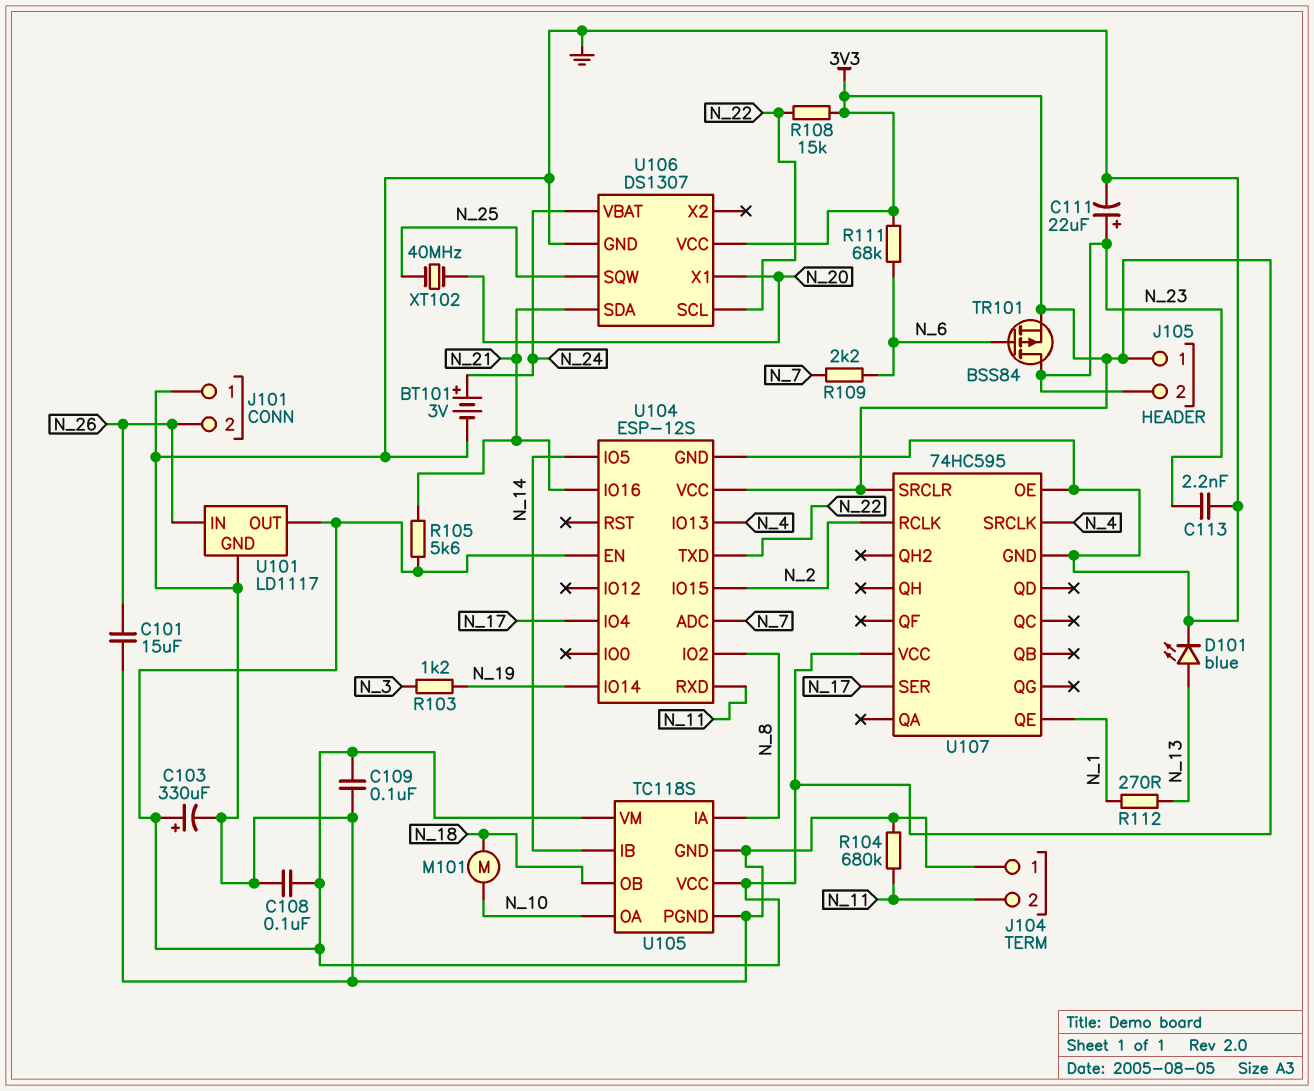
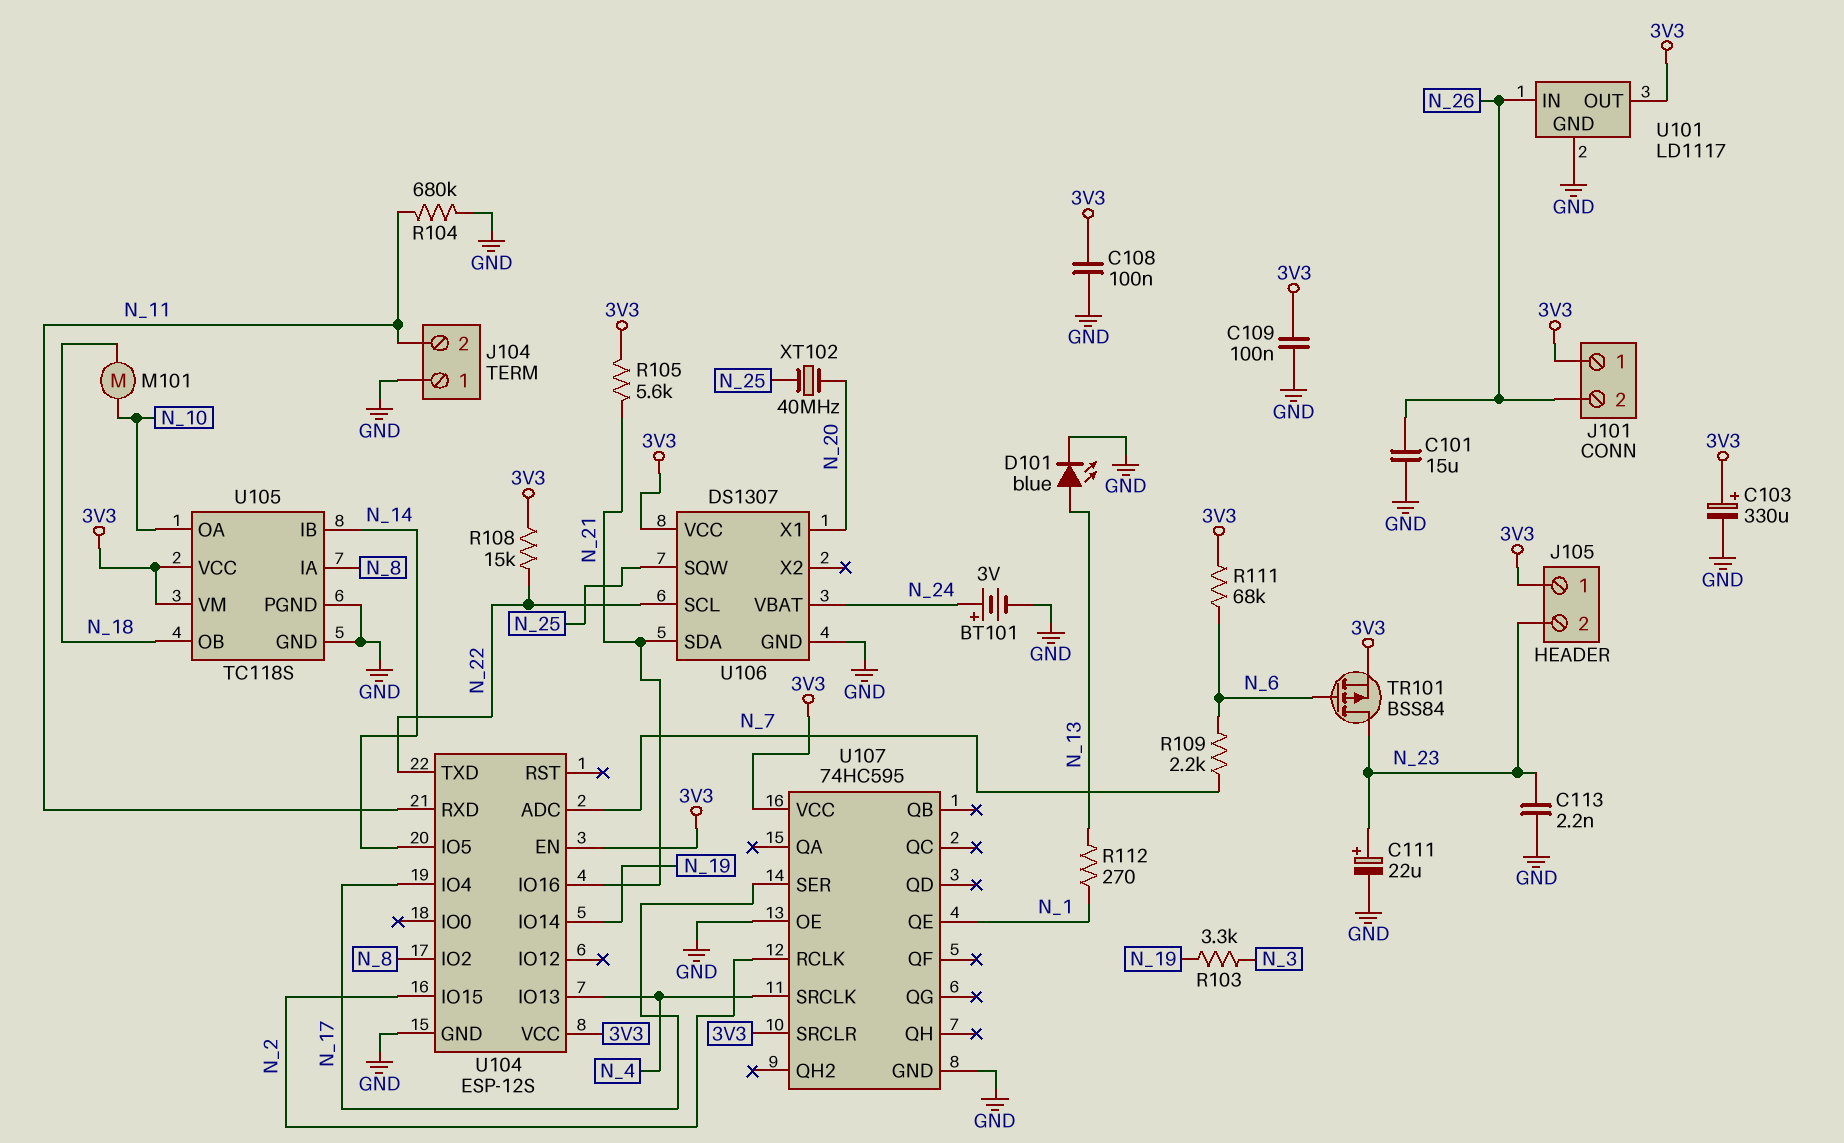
J101 pin 1: GND -> 3V3
R103: 1.2k (N_3, N_19) -> 3.3k (N_3, N_19)

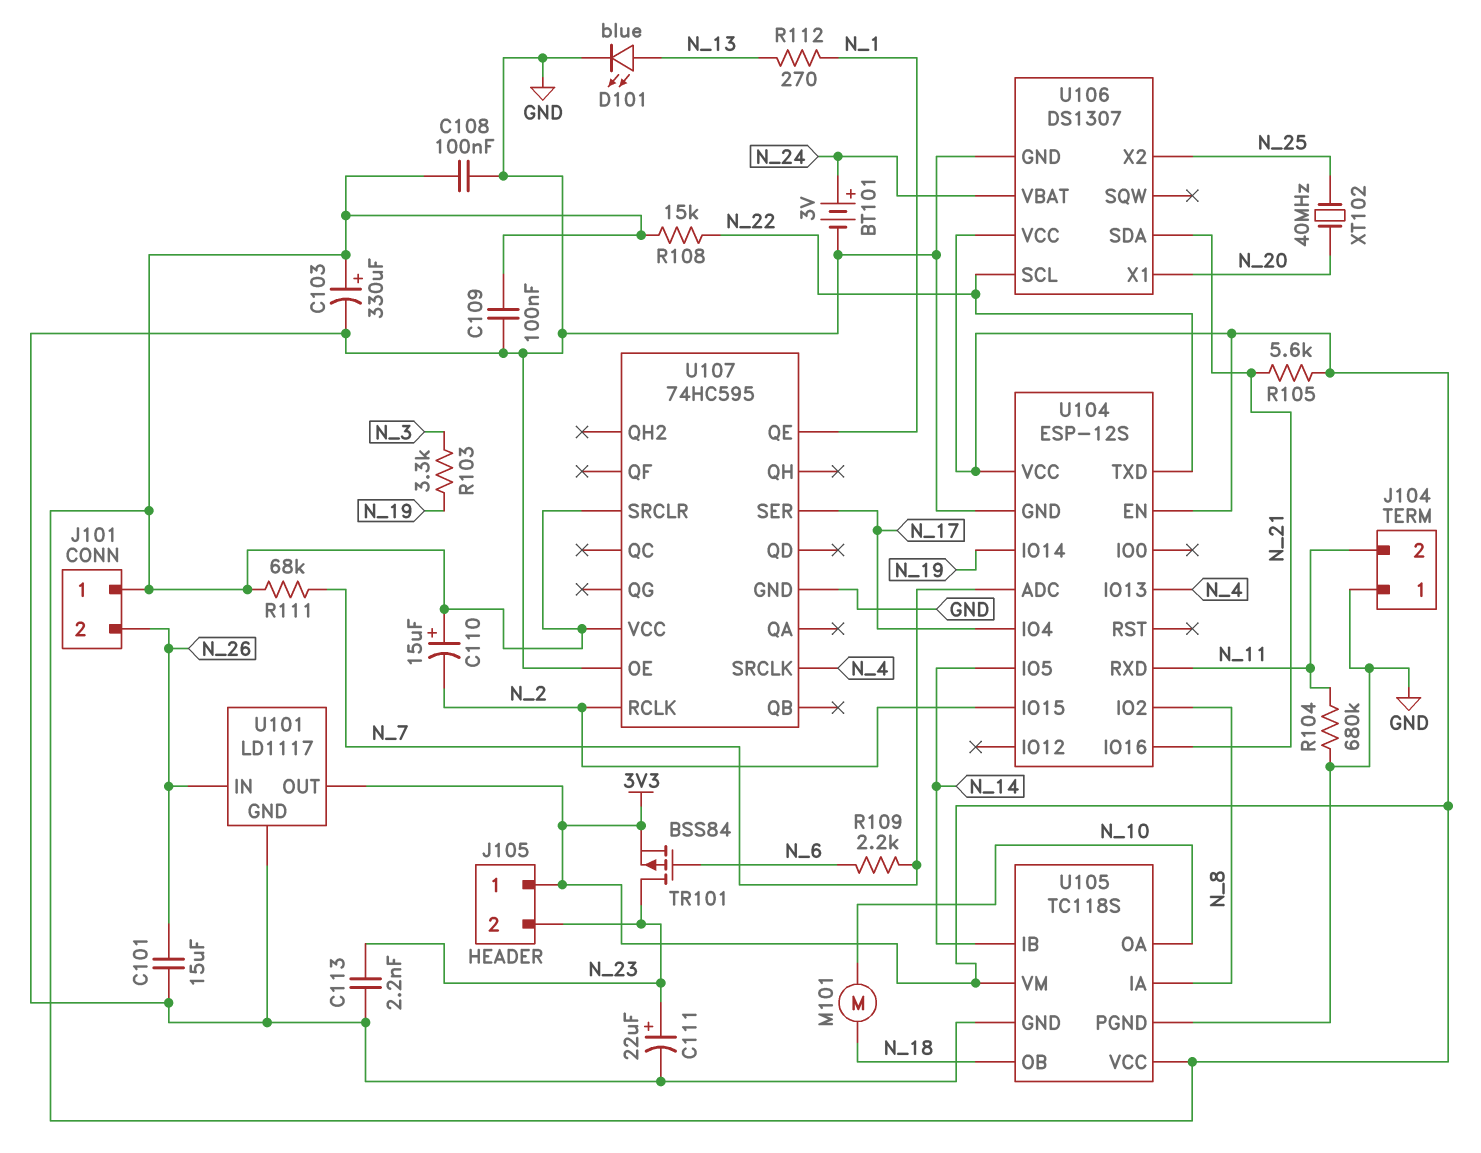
C110: none -> 15uF (plus 3V3, minus N_2)
R111: 68k (3V3, N_6) -> 68k (3V3, N_7)
U106 pin SQW: N_25 -> none
U106 pin X2: none -> N_25

